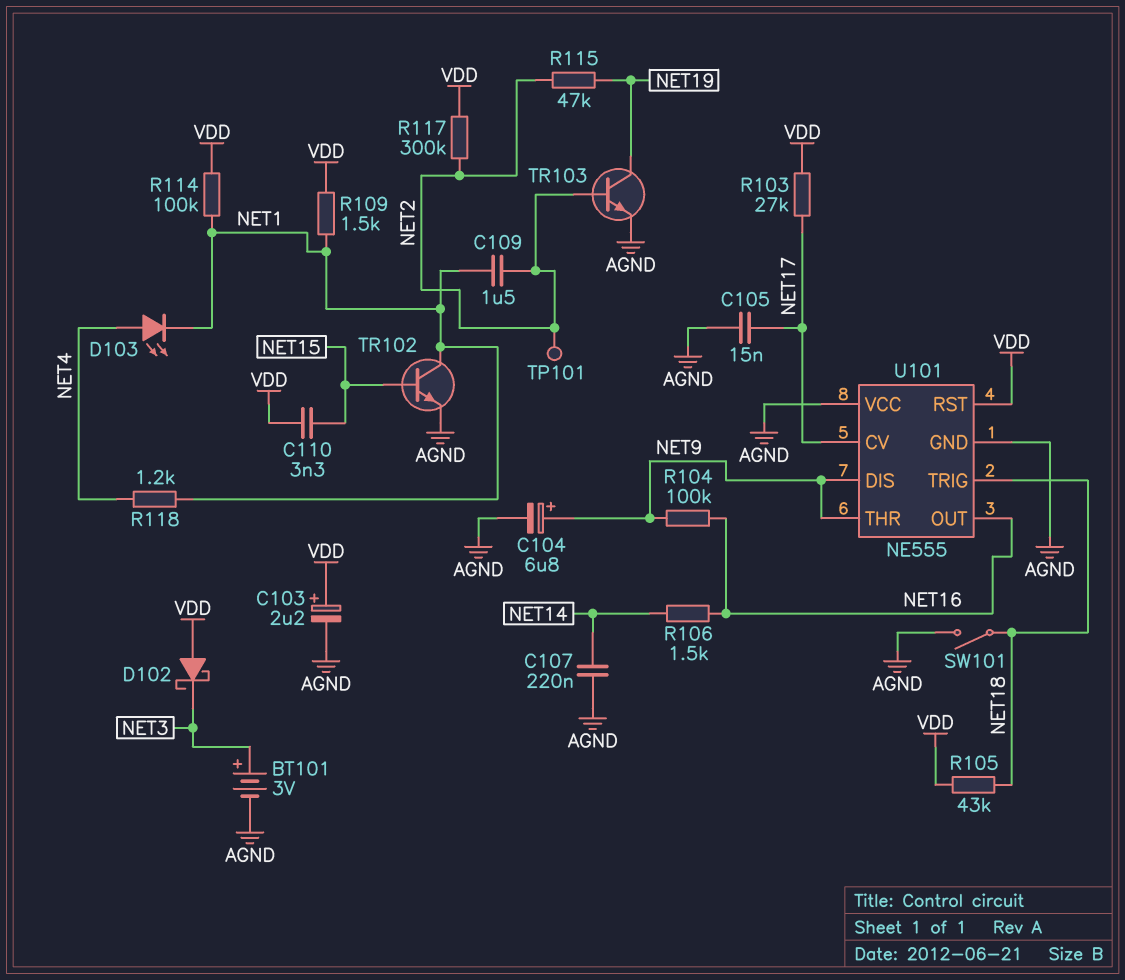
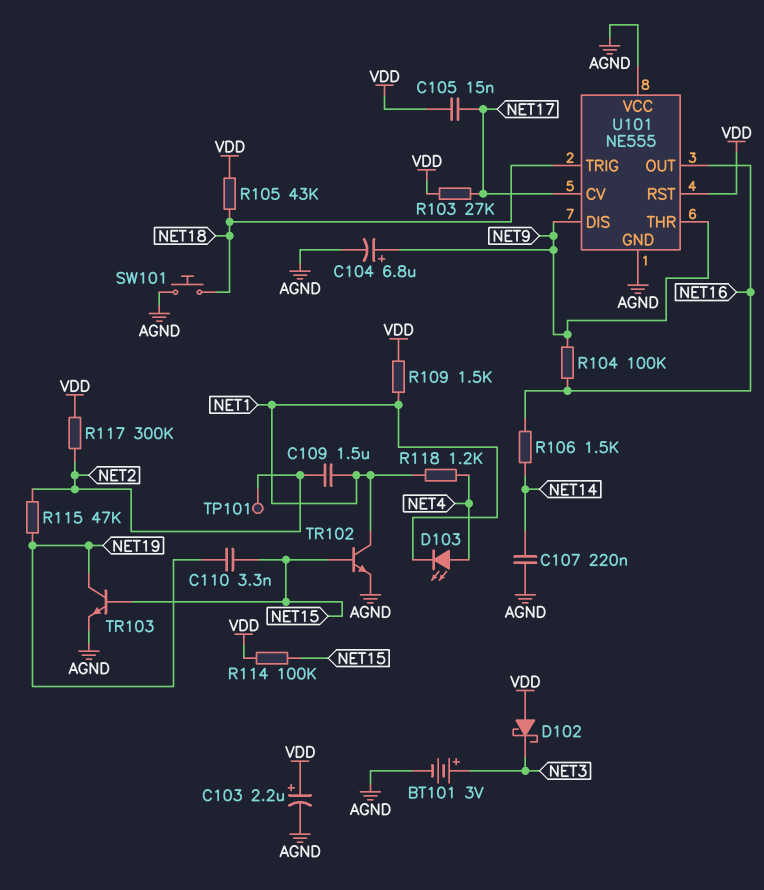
C105: 15nF (AGND, NET17) -> 15nF (NET17, VDD)
C110: 3.3nF (NET15, VDD) -> 3.3nF (NET15, NET19)
R114: 100k (NET1, VDD) -> 100k (NET15, VDD)
SW101: switch (AGND, NET18) -> button (AGND, NET18)
TR103: NPN (B NET2, C NET19, E AGND) -> NPN (B NET15, C NET19, E AGND)

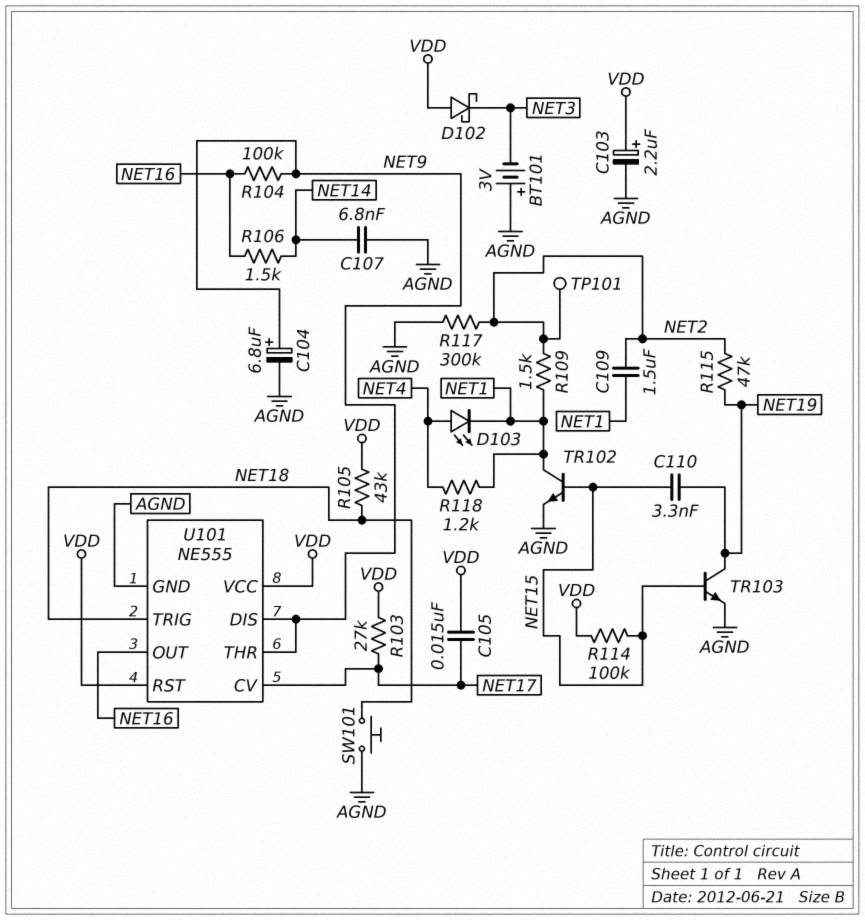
BT101: 3V (plus NET3, minus AGND) -> 3V (plus AGND, minus NET3)
C107: 220nF (AGND, NET14) -> 6.8nF (AGND, NET14)
R109: 1.5k (NET1, VDD) -> 1.5k (NET1, NET2)
R117: 300k (NET2, VDD) -> 300k (AGND, NET2)
U101 pin VCC: AGND -> VDD

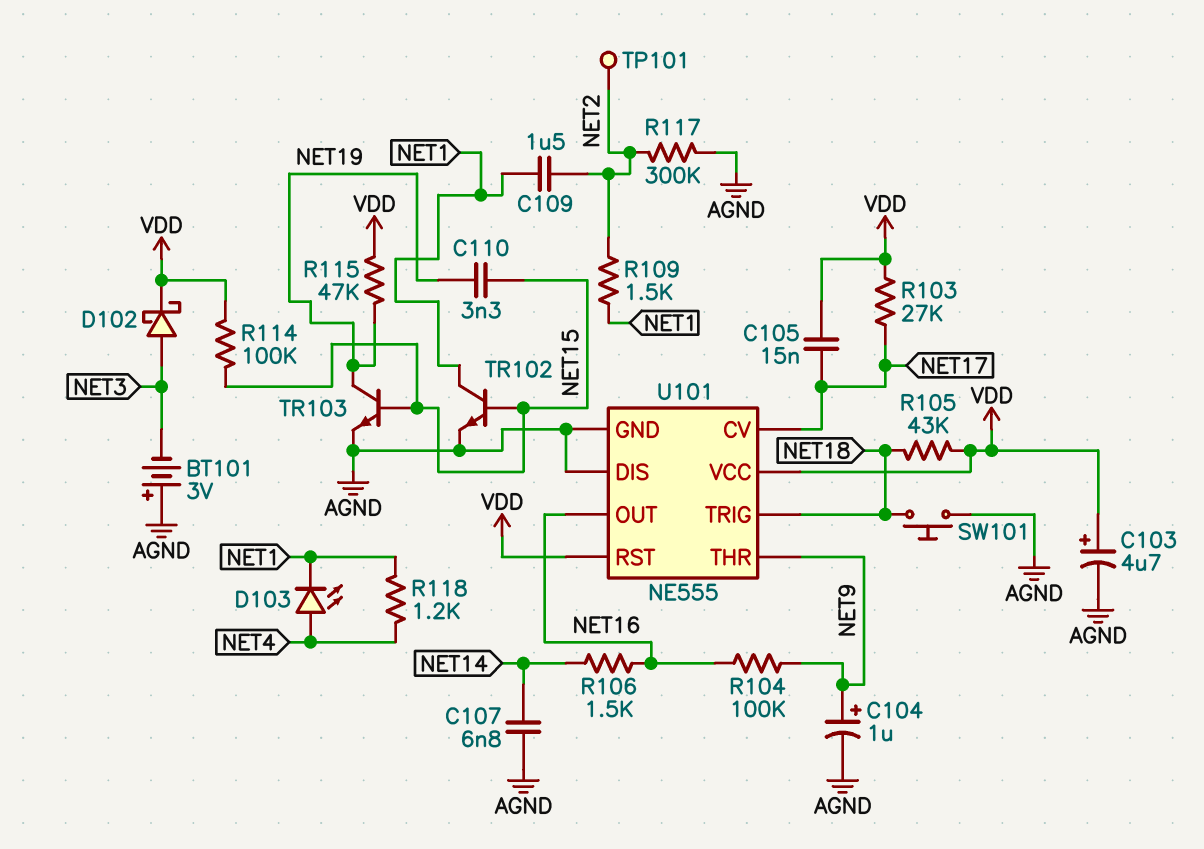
C103: 2.2uF (plus VDD, minus AGND) -> 4.7uF (plus VDD, minus AGND)
C104: 6.8uF (plus NET9, minus AGND) -> 1uF (plus NET9, minus AGND)
D102: schottky (A VDD, K NET3) -> schottky (A NET3, K VDD)
R115: 47k (NET2, NET19) -> 47k (NET19, VDD)
U101 pin DIS: NET9 -> AGND

